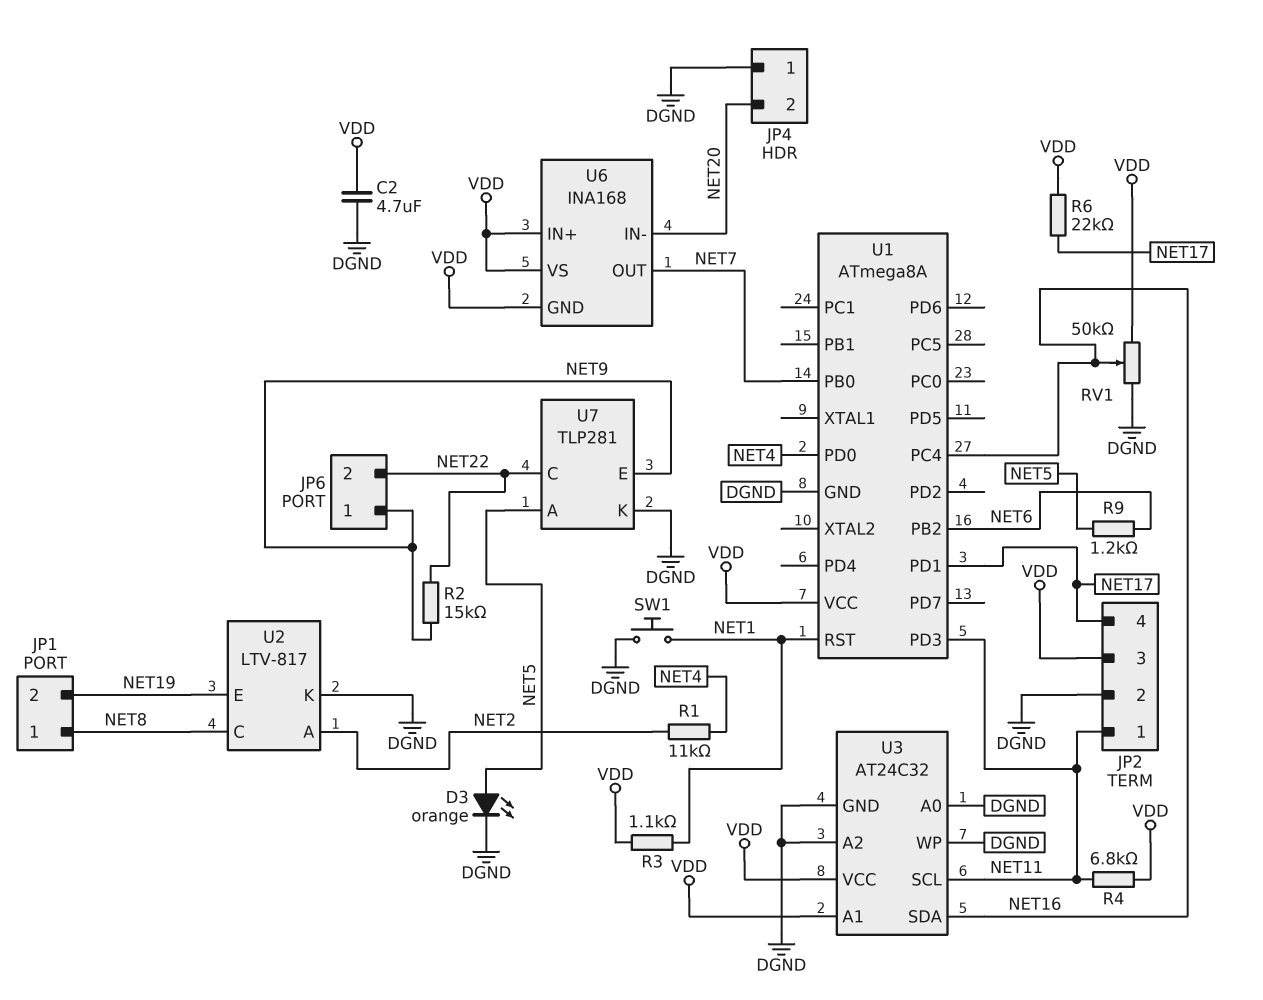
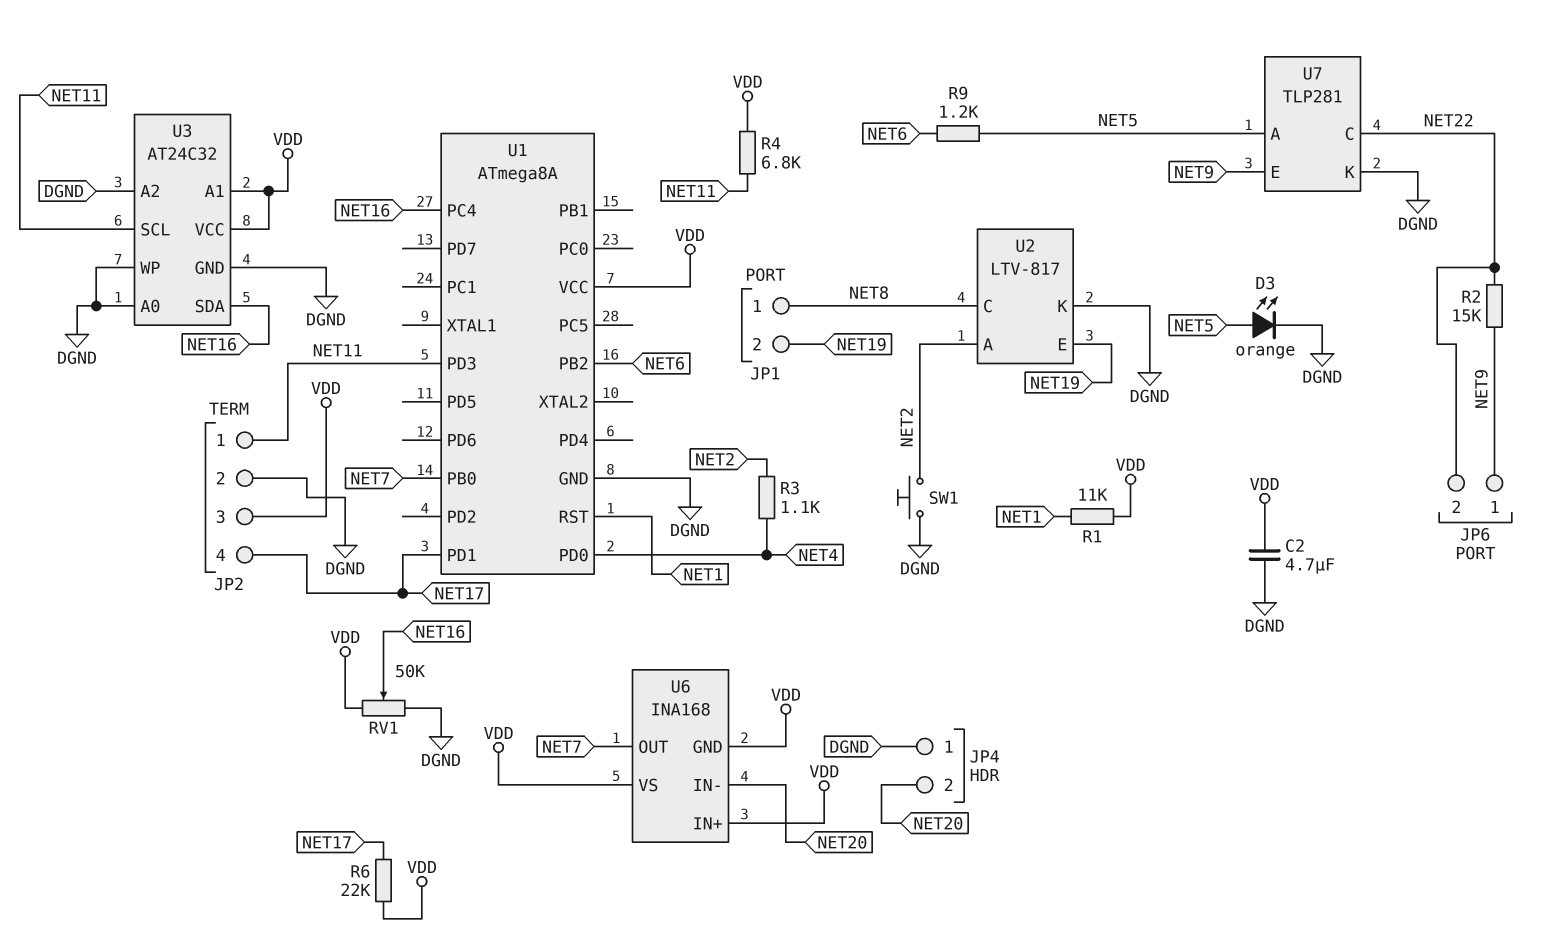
R1: 11k (NET2, NET4) -> 11k (NET1, VDD)
R3: 1.1k (NET1, VDD) -> 1.1k (NET2, NET4)
SW1: button (DGND, NET1) -> button (DGND, NET2)

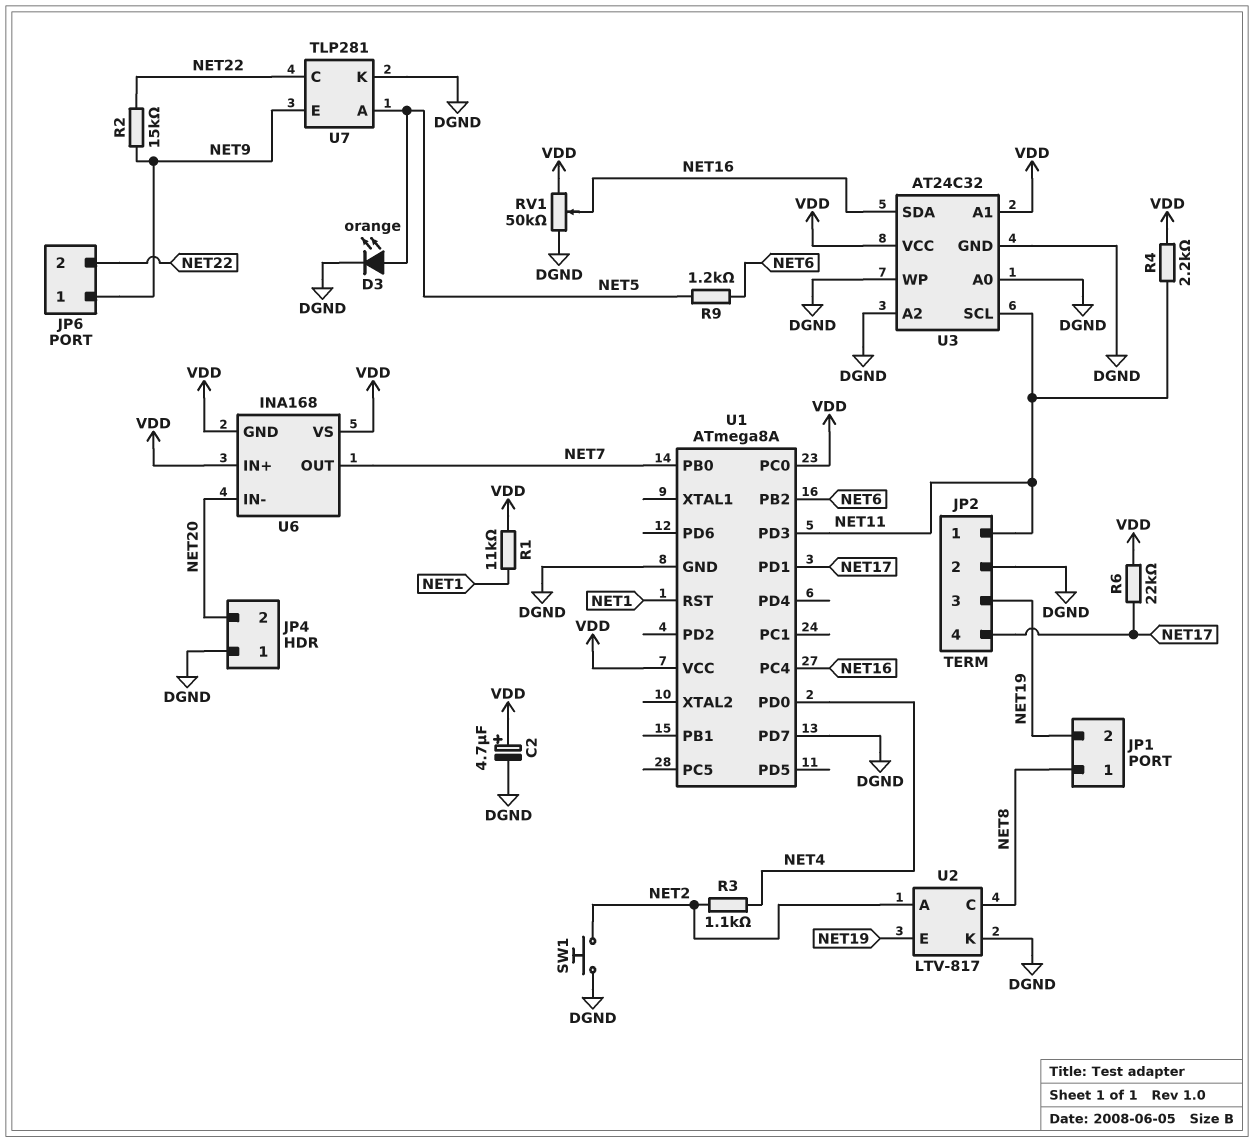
C2: 4.7uF (DGND, VDD) -> 4.7uF (plus VDD, minus DGND)
JP2 pin 3: VDD -> NET19
R4: 6.8k (NET11, VDD) -> 2.2k (NET11, VDD)
U1 pin PC0: none -> VDD
U1 pin PD7: none -> DGND

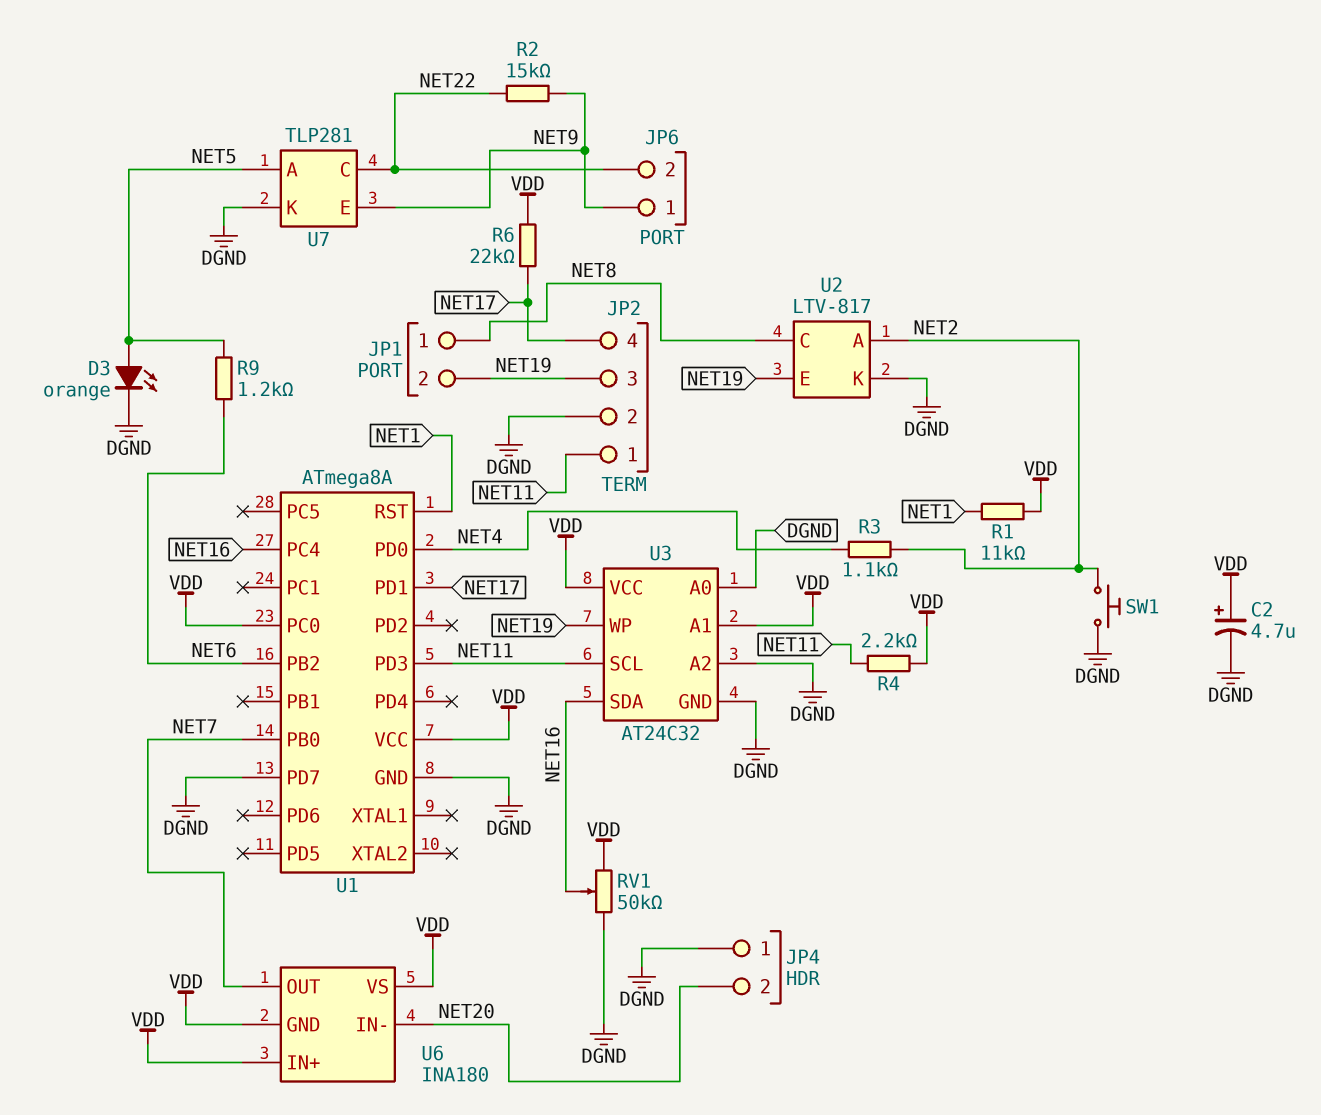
U3 pin WP: DGND -> NET19
U6: INA168 -> INA180

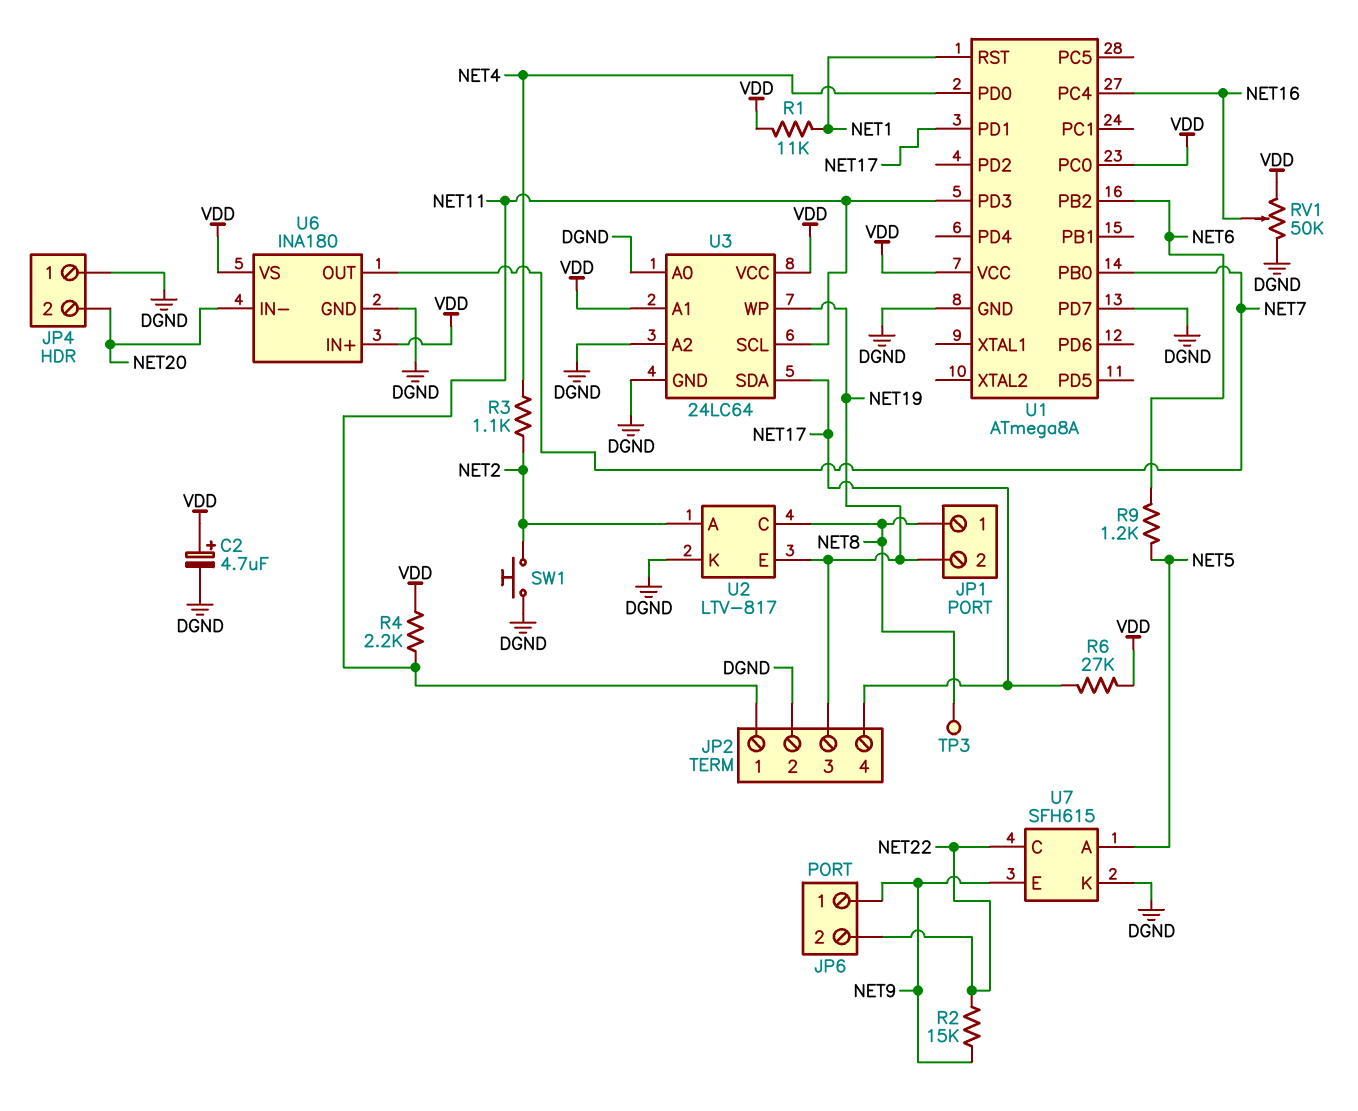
D3: LED orange (A NET5, K DGND) -> none
R6: 22k (NET17, VDD) -> 27k (NET17, VDD)
TP3: none -> test point (NET8)
U3: AT24C32 -> 24LC64
U3 pin SDA: NET16 -> NET17
U6 pin GND: VDD -> DGND
U7: TLP281 -> SFH615

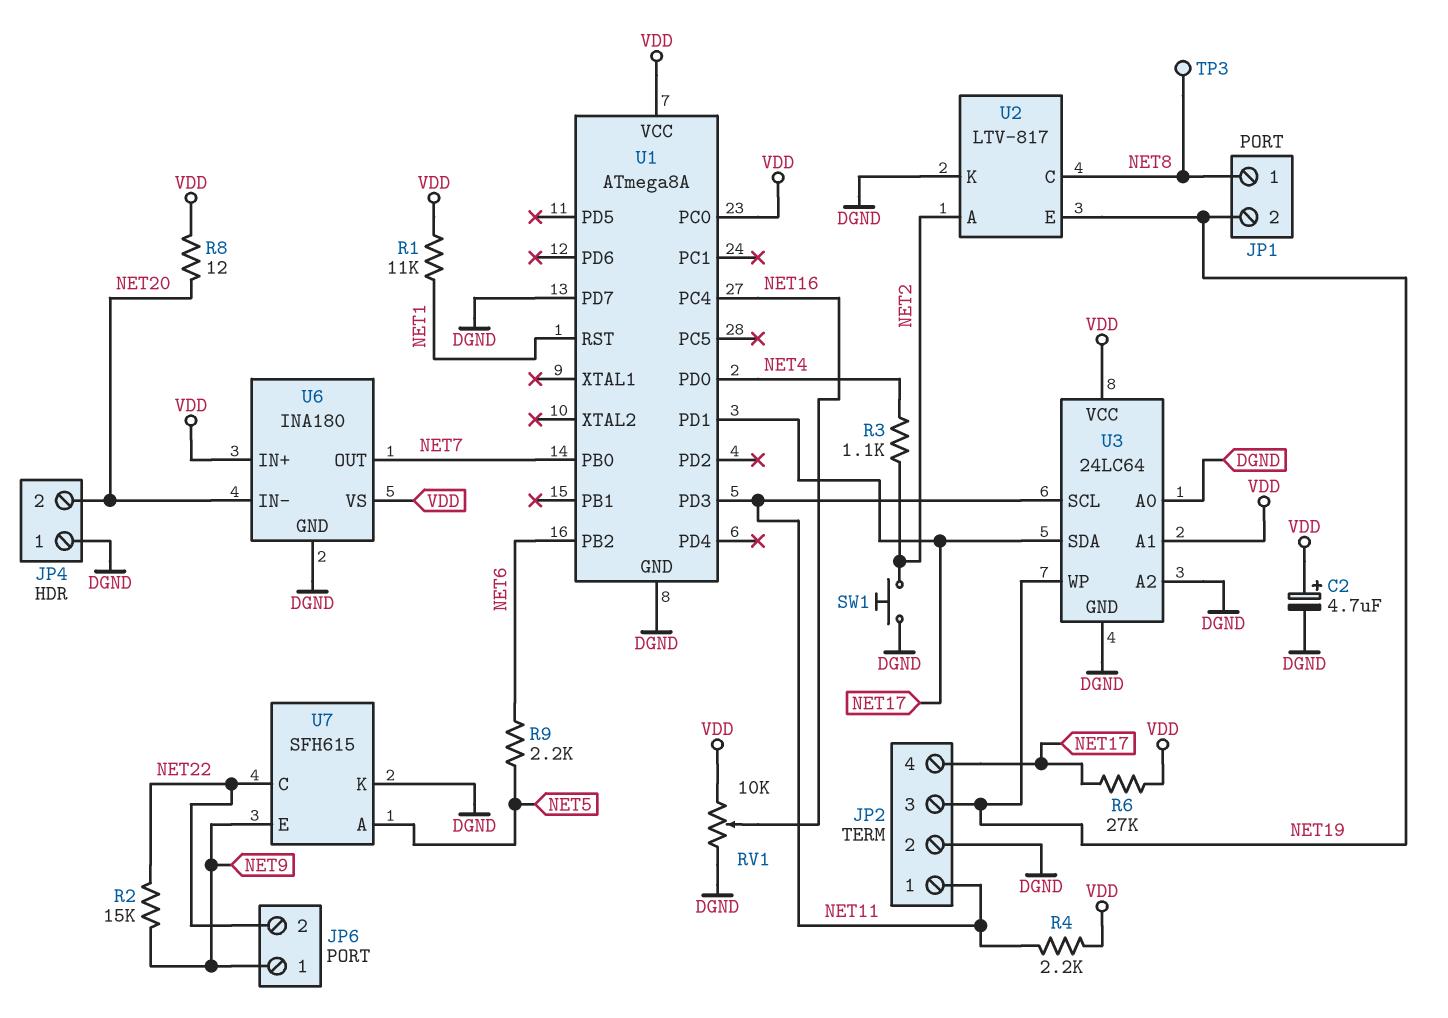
R8: none -> 12 (NET20, VDD)
R9: 1.2k (NET5, NET6) -> 2.2k (NET5, NET6)
RV1: 50k (DGND, VDD, wiper NET16) -> 10k (DGND, VDD, wiper NET16)

